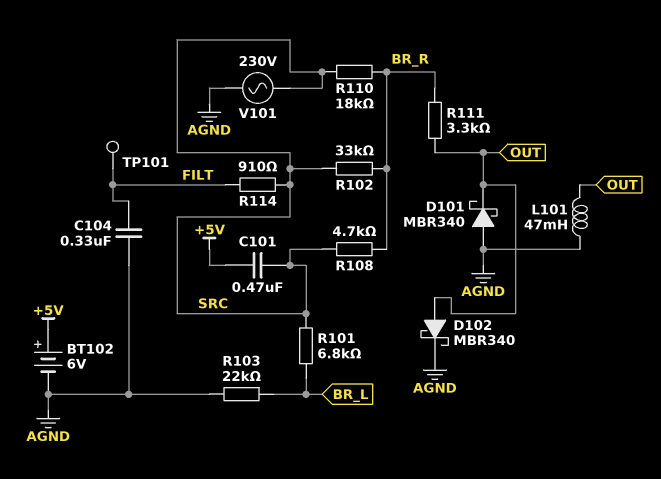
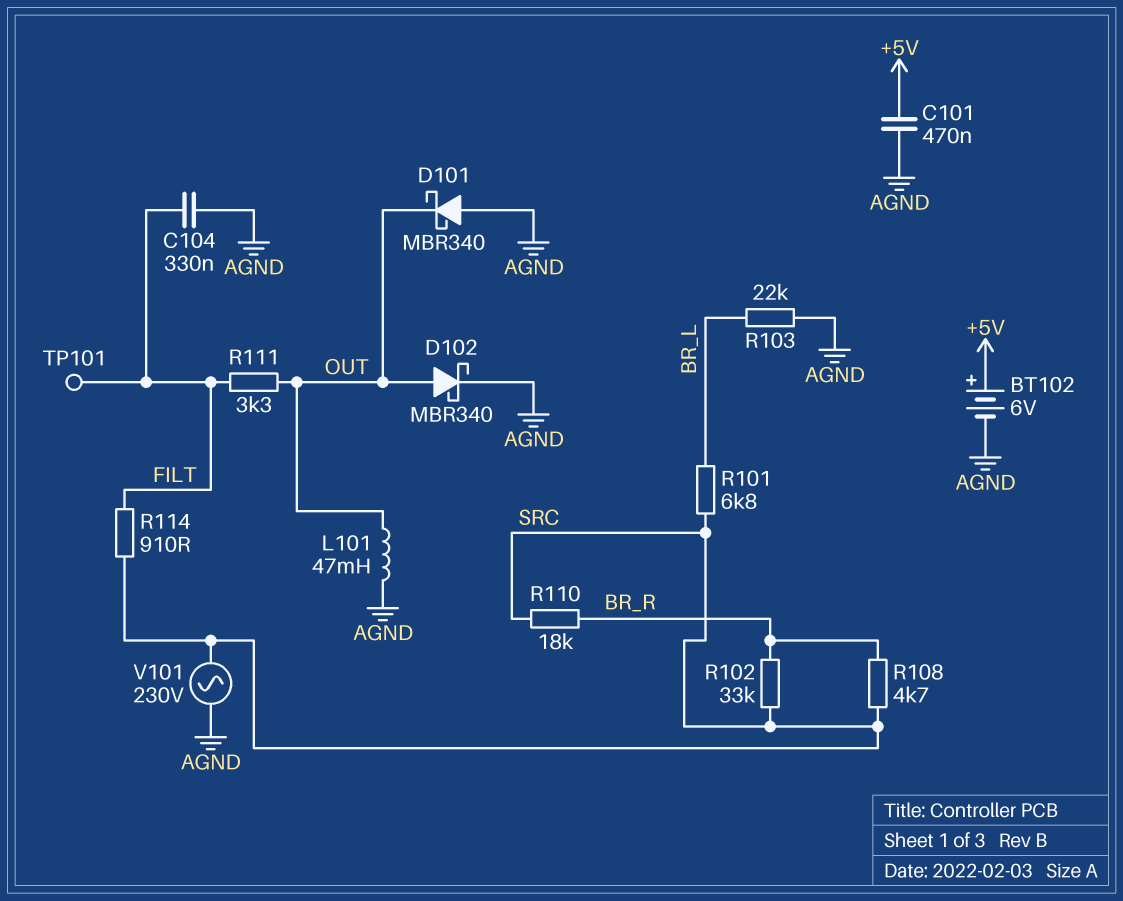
C101: 470nF (+5V, SRC) -> 470nF (+5V, AGND)
R111: 3.3k (BR_R, OUT) -> 3.3k (FILT, OUT)

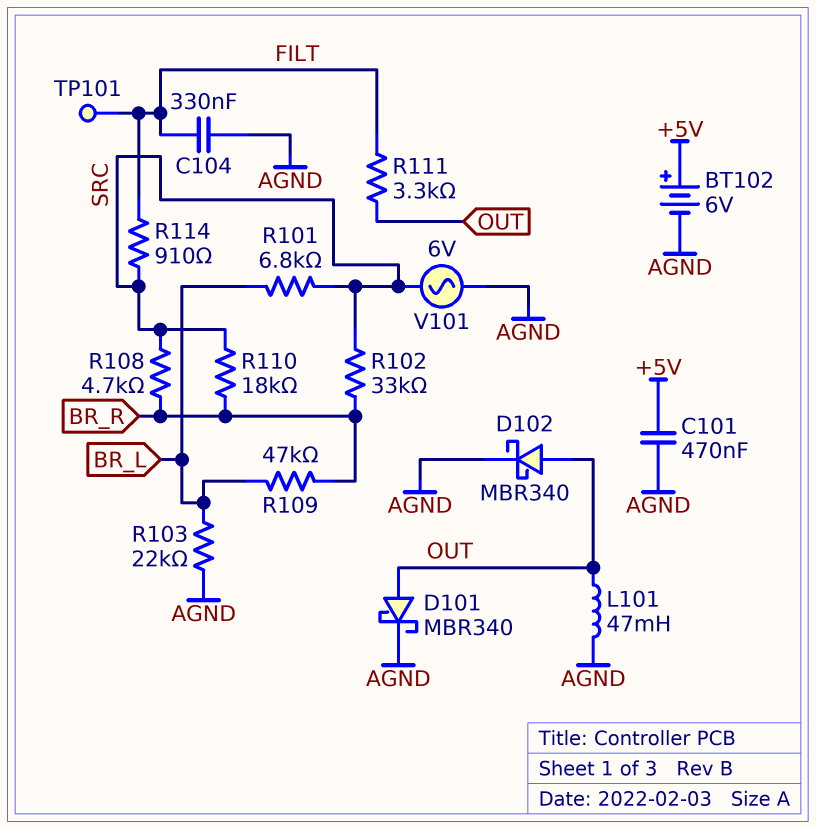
D101: schottky MBR340 (A AGND, K OUT) -> schottky MBR340 (A OUT, K AGND)
R109: none -> 47k (BR_L, BR_R)
V101: AC 230V (AGND, SRC) -> AC 6V (AGND, SRC)

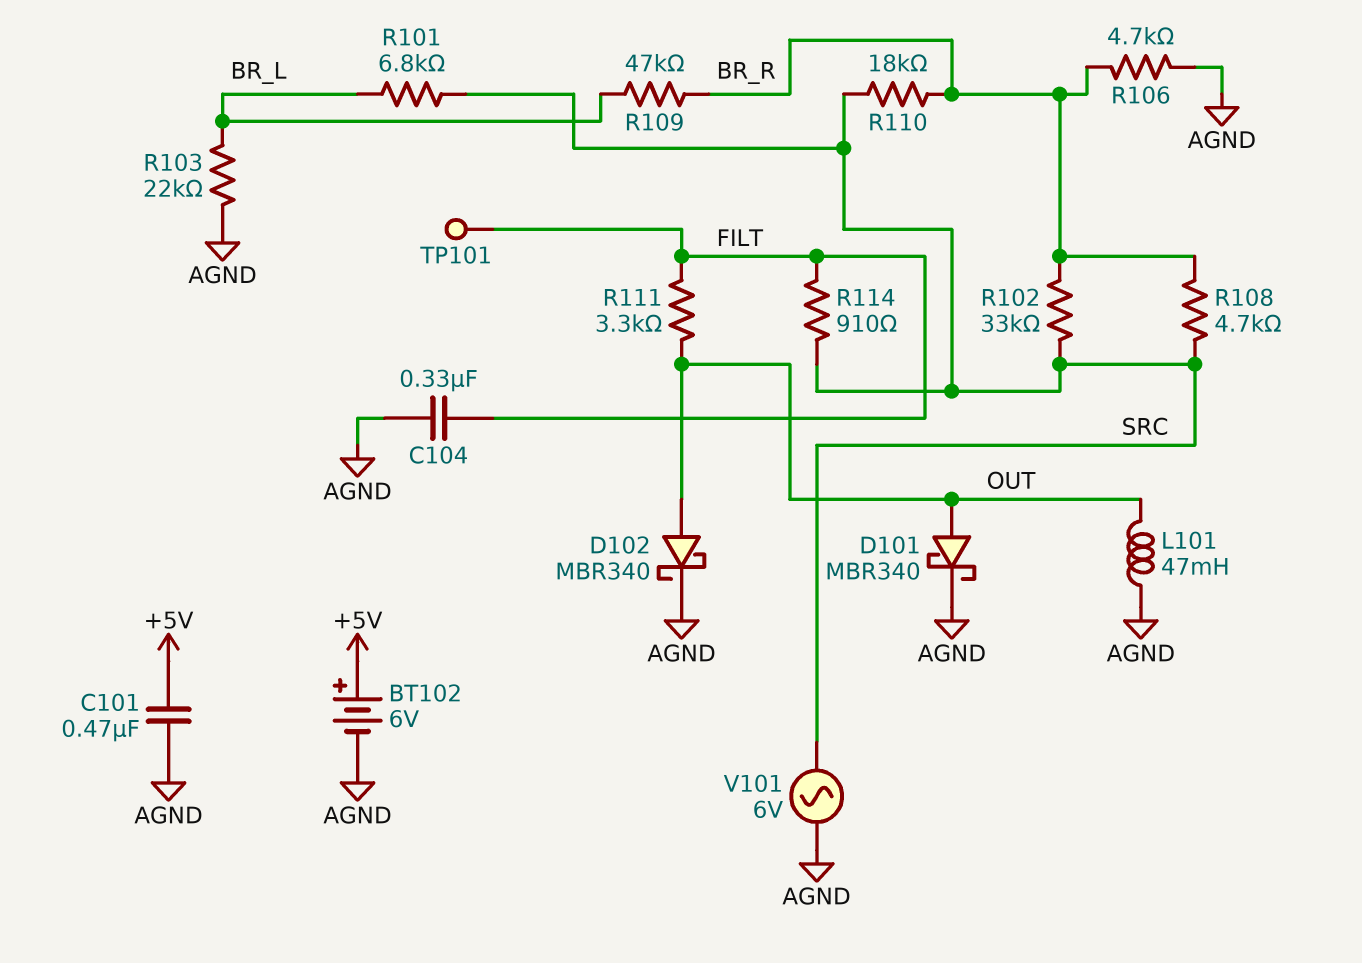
R106: none -> 4.7k (AGND, BR_R)

